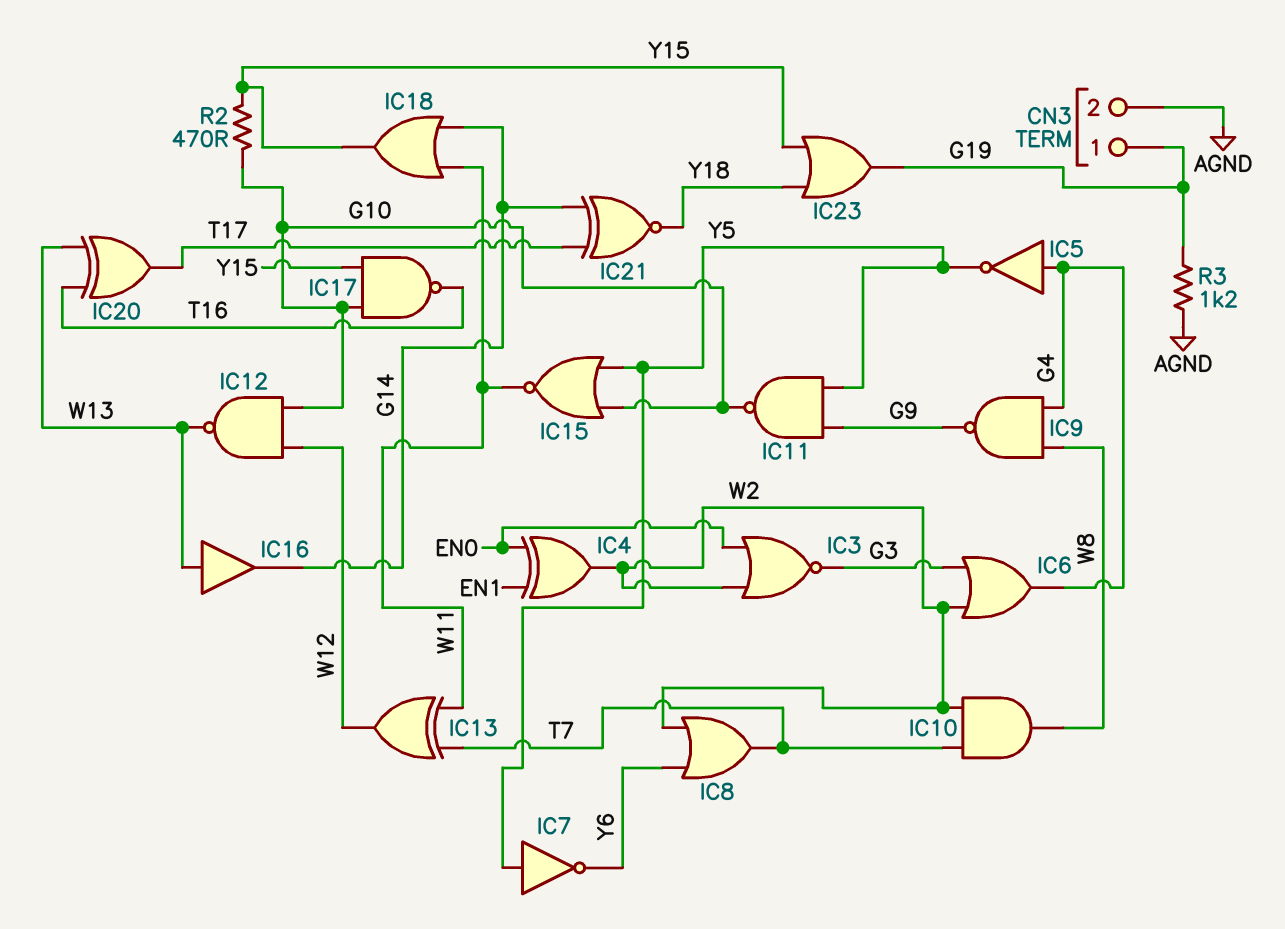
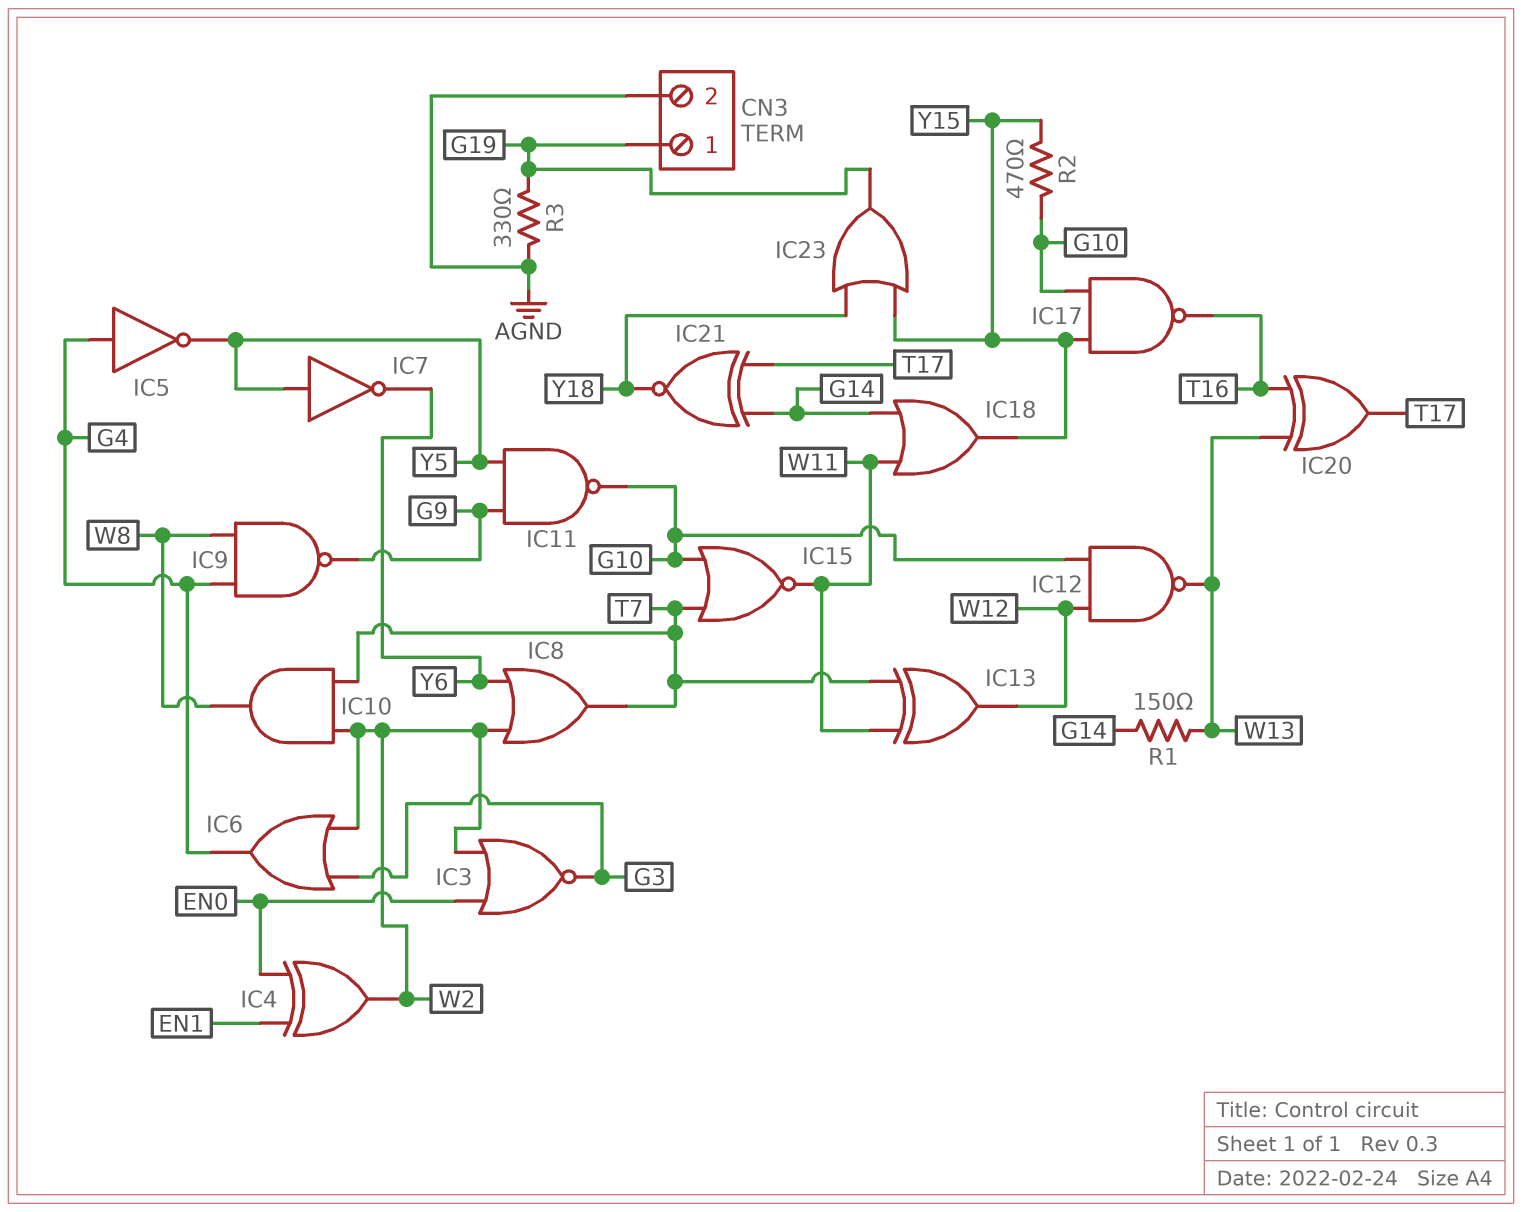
IC15: NOR (in G10, in Y5, out W11) -> NOR (in G10, in T7, out W11)
IC16: buffer (in W13, out G14) -> none
R1: none -> 150 (G14, W13)
R3: 1.2k (AGND, G19) -> 330 (AGND, G19)

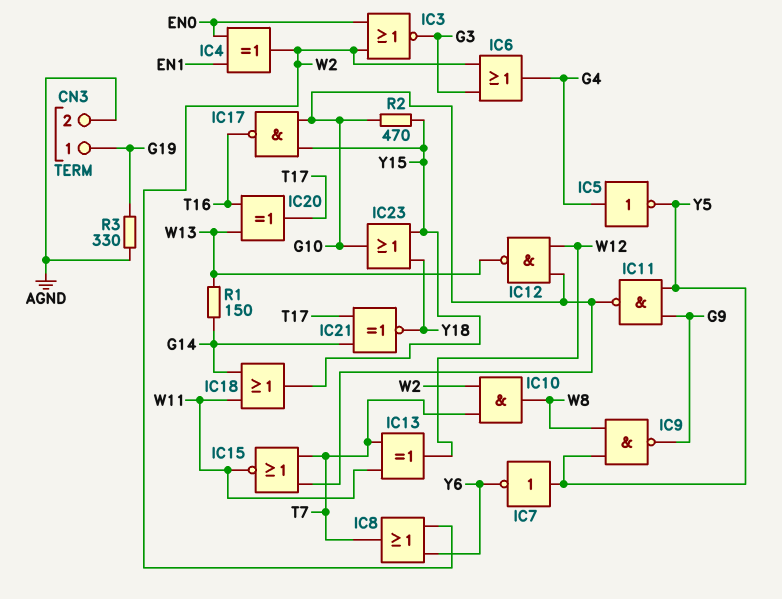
IC9: NAND (in G4, in W8, out G9) -> NAND (in W8, in Y5, out G9)
IC23: OR (in Y15, in Y18, out G19) -> OR (in Y15, in Y18, out G10)

